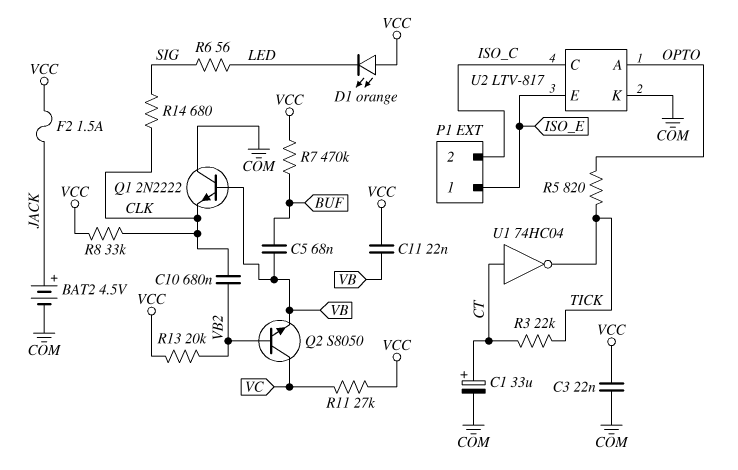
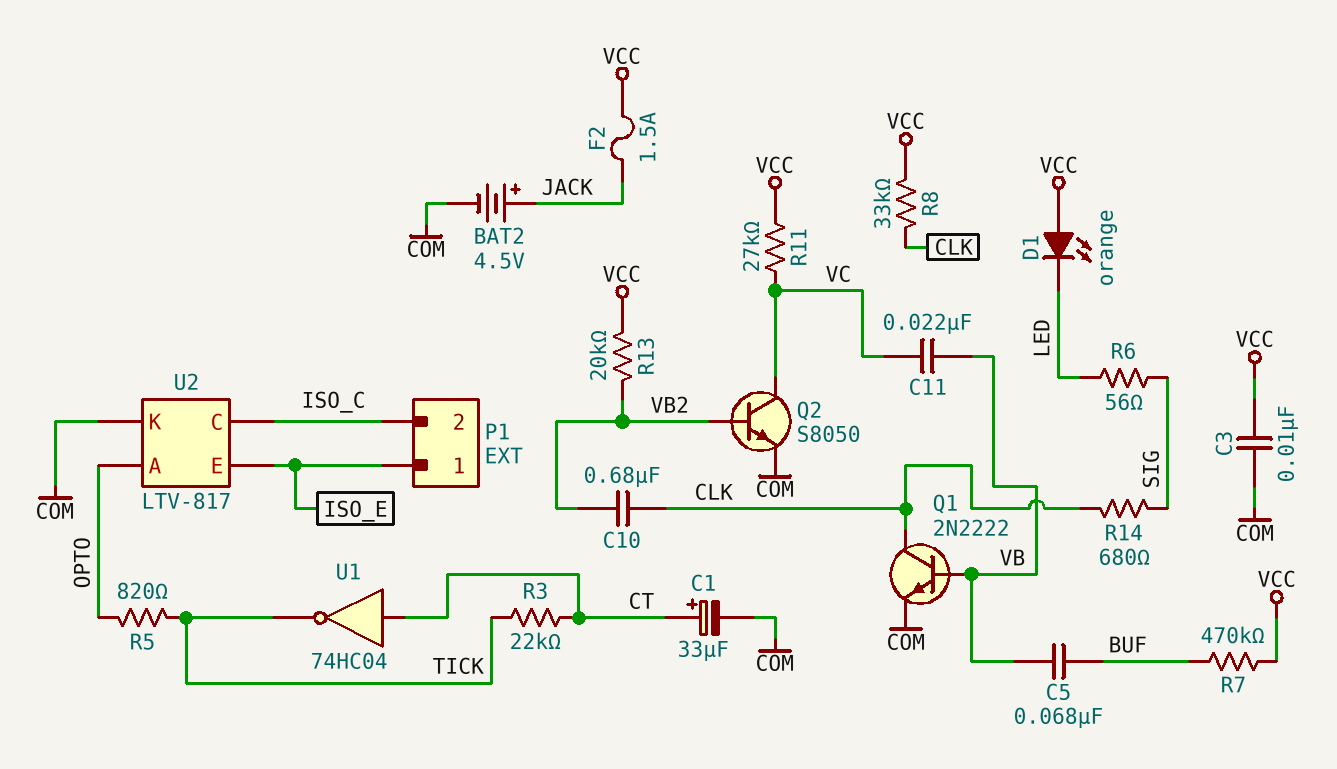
C3: 22nF (COM, VCC) -> 10nF (COM, VCC)
C11: 22nF (VB, VCC) -> 22nF (VB, VC)
Q1: NPN 2N2222 (B VB, C COM, E CLK) -> NPN 2N2222 (B VB, C CLK, E COM)
Q2: NPN S8050 (B VB2, C VC, E VB) -> NPN S8050 (B VB2, C VC, E COM)

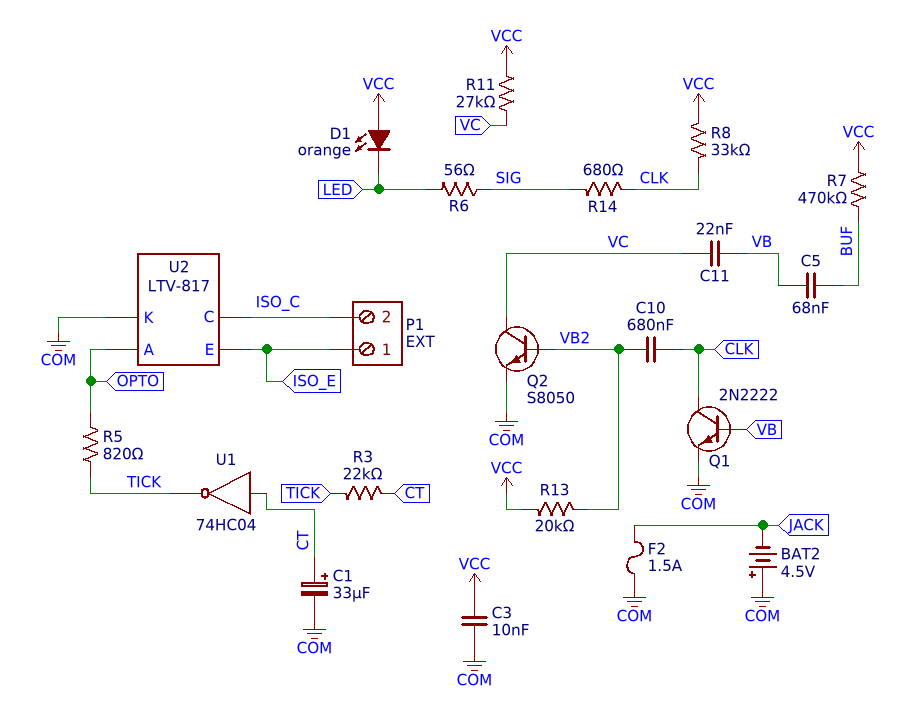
BAT2: 4.5V (plus JACK, minus COM) -> 4.5V (plus COM, minus JACK)
F2: 1.5A (JACK, VCC) -> 1.5A (COM, JACK)

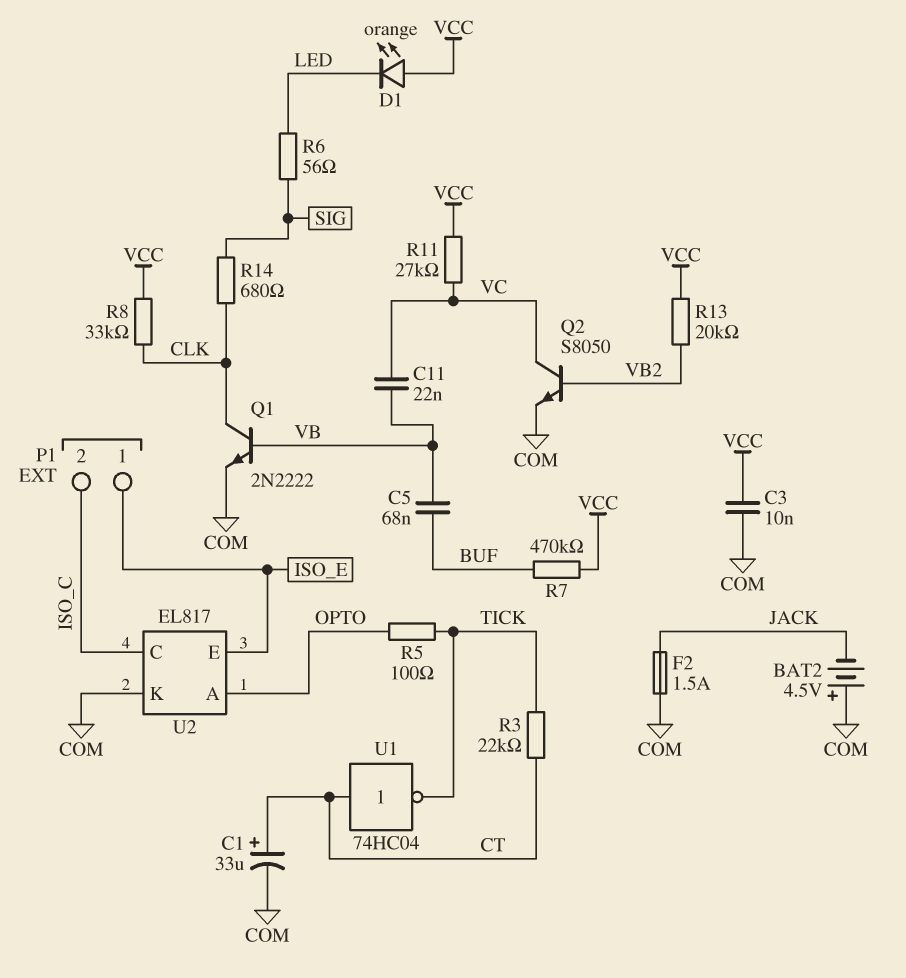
C10: 680nF (CLK, VB2) -> none
R5: 820 (OPTO, TICK) -> 100 (OPTO, TICK)
U2: LTV-817 -> EL817

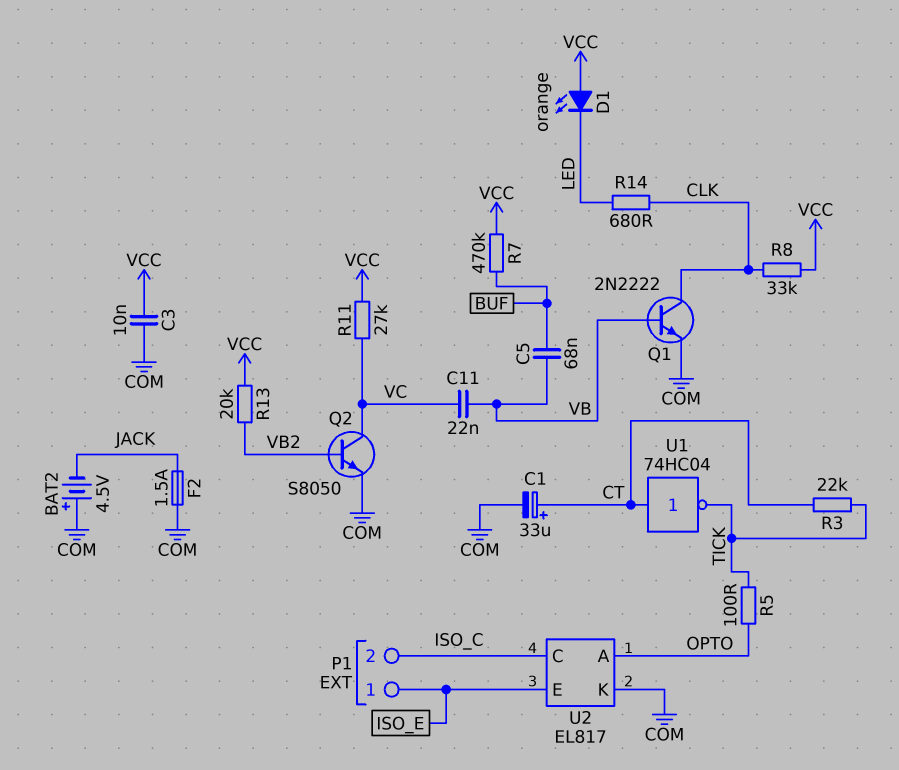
R6: 56 (LED, SIG) -> none
R14: 680 (CLK, SIG) -> 680 (CLK, LED)

